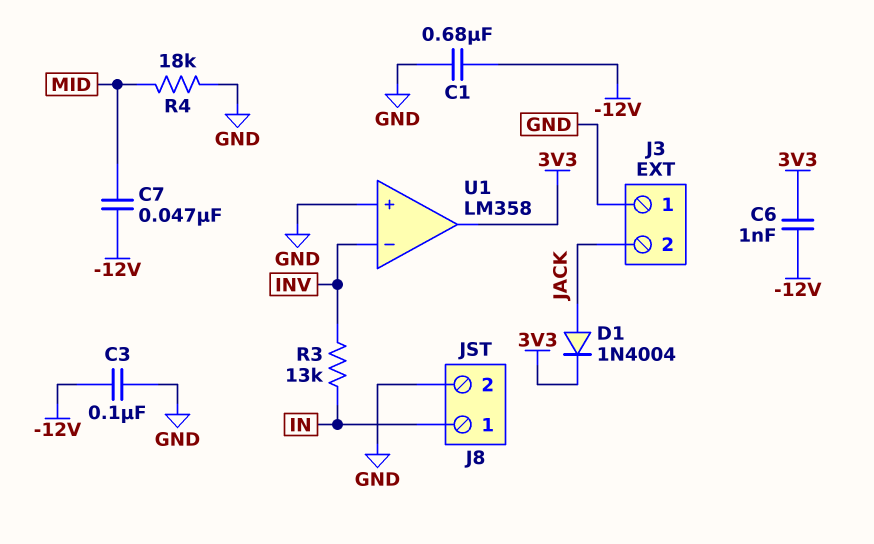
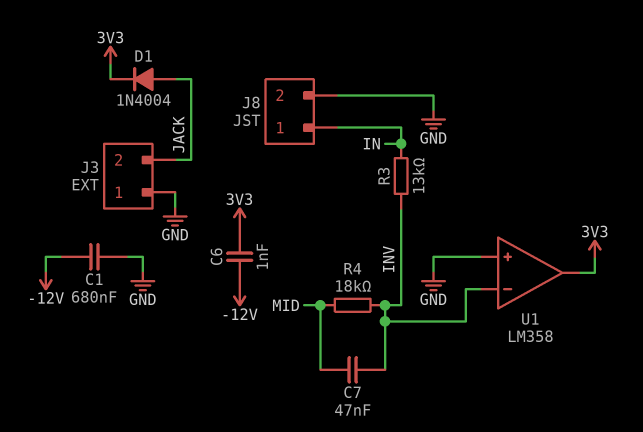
C3: 100nF (-12V, GND) -> none
C7: 47nF (-12V, MID) -> 47nF (INV, MID)
R4: 18k (GND, MID) -> 18k (INV, MID)

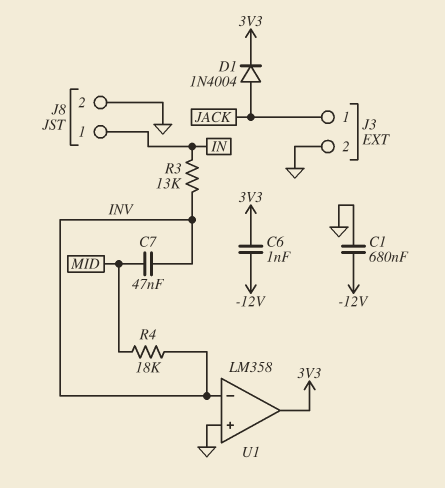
J3 pin 1: GND -> JACK
J3 pin 2: JACK -> GND

